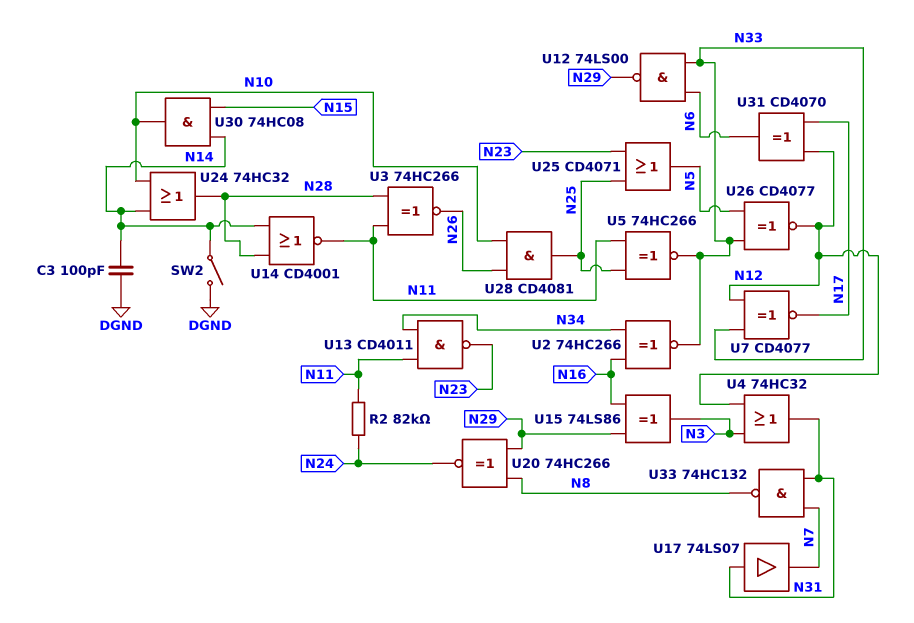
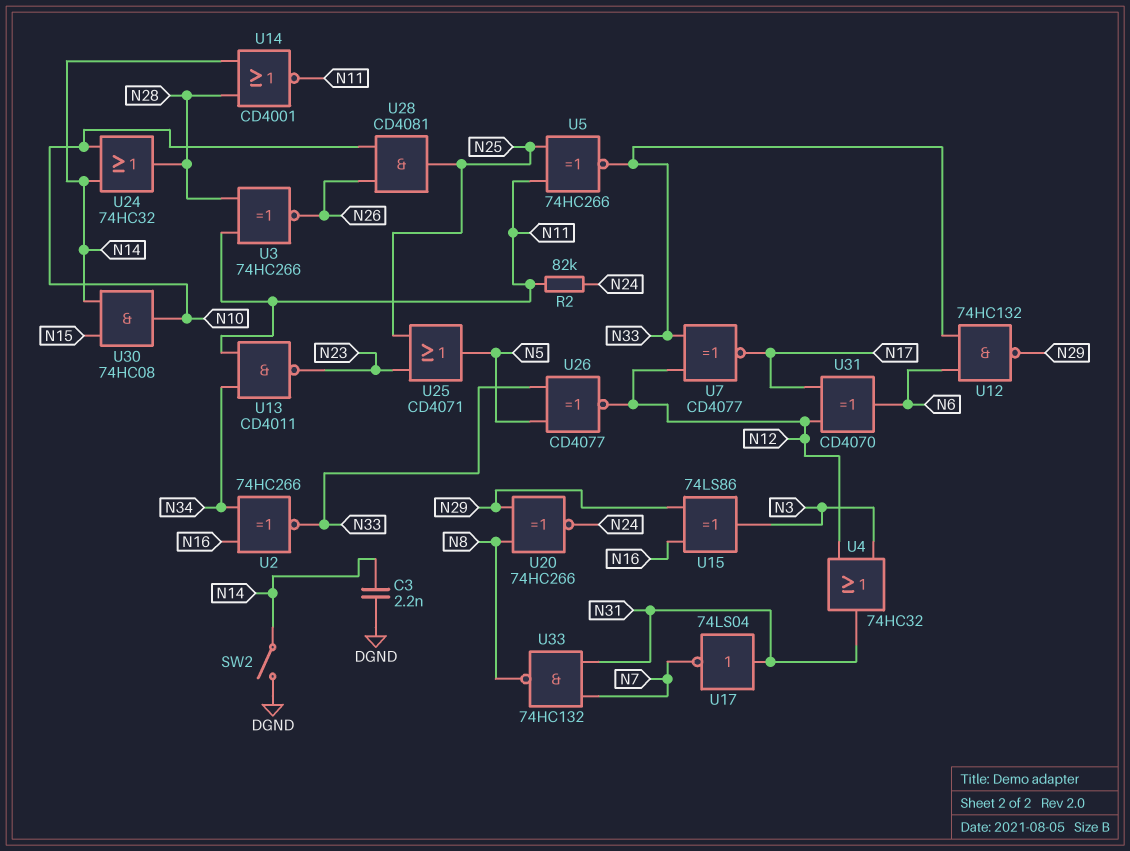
C3: 100pF (DGND, N14) -> 2.2nF (DGND, N14)
U12: NAND 74LS00 (in N6, in N33, out N29) -> NAND 74HC132 (in N6, in N33, out N29)
U17: buffer 74LS07 (in N31, out N7) -> NOT 74LS04 (in N31, out N7)

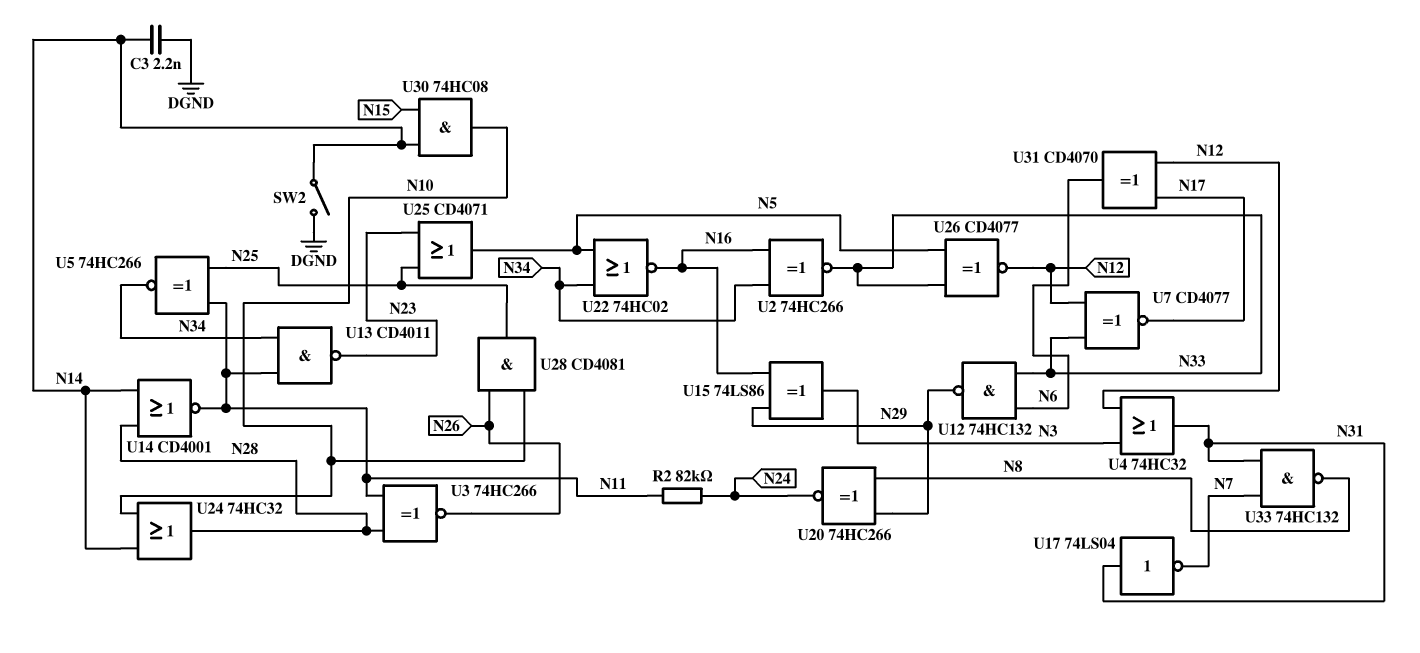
U5: XNOR 74HC266 (in N11, in N25, out N33) -> XNOR 74HC266 (in N11, in N25, out N34)
U22: none -> NOR 74HC02 (in N5, in N34, out N16)

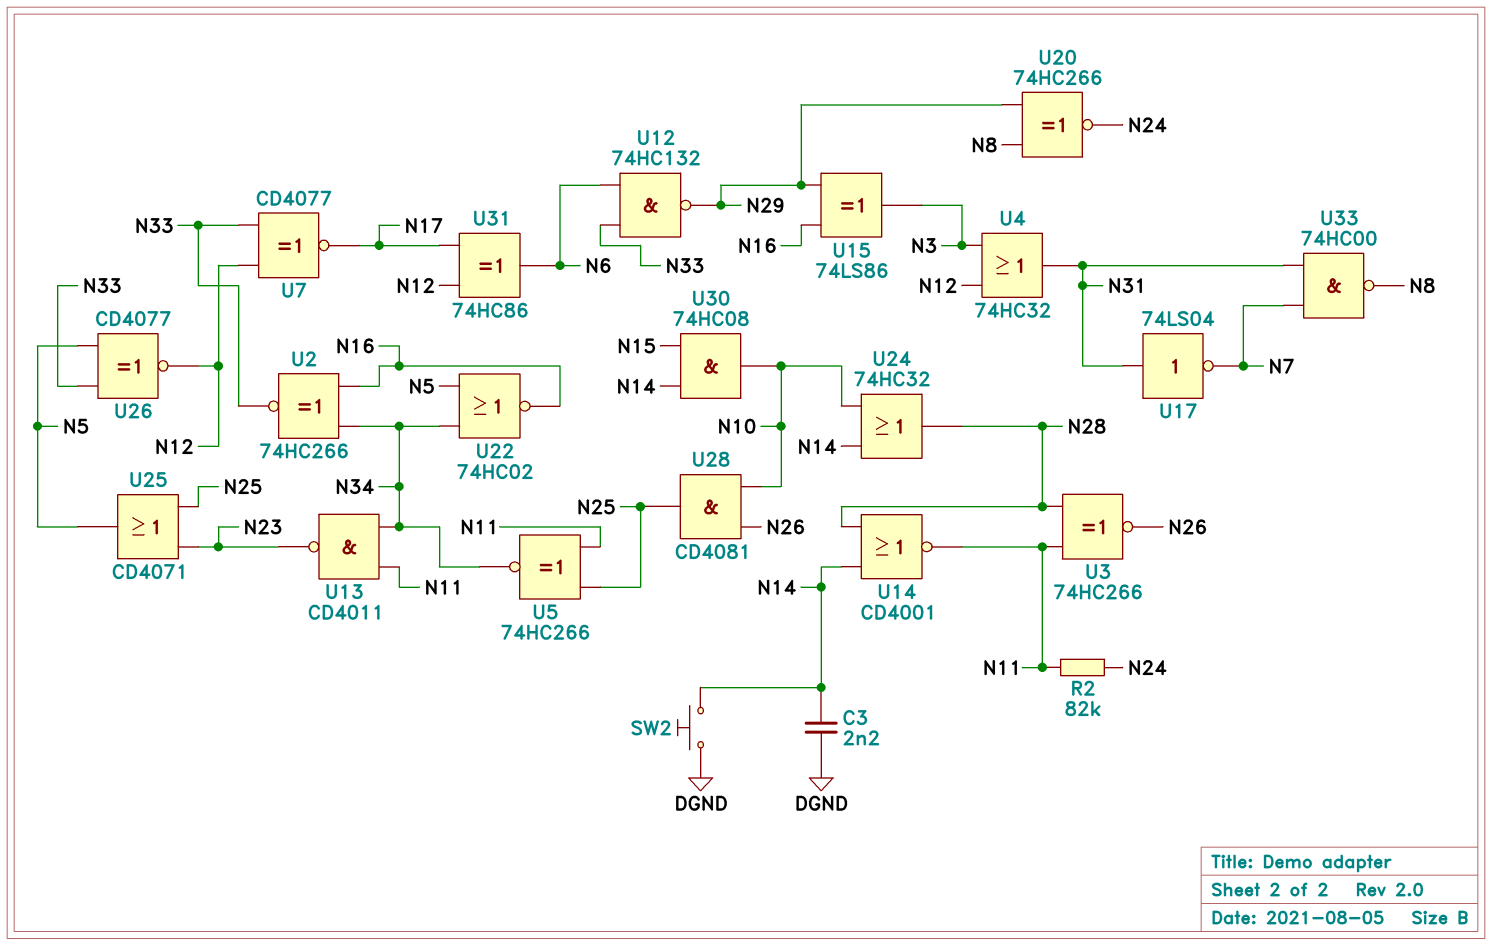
SW2: switch (DGND, N14) -> button (DGND, N14)
U31: XOR CD4070 (in N12, in N17, out N6) -> XOR 74HC86 (in N12, in N17, out N6)
U33: NAND 74HC132 (in N7, in N31, out N8) -> NAND 74HC00 (in N7, in N31, out N8)

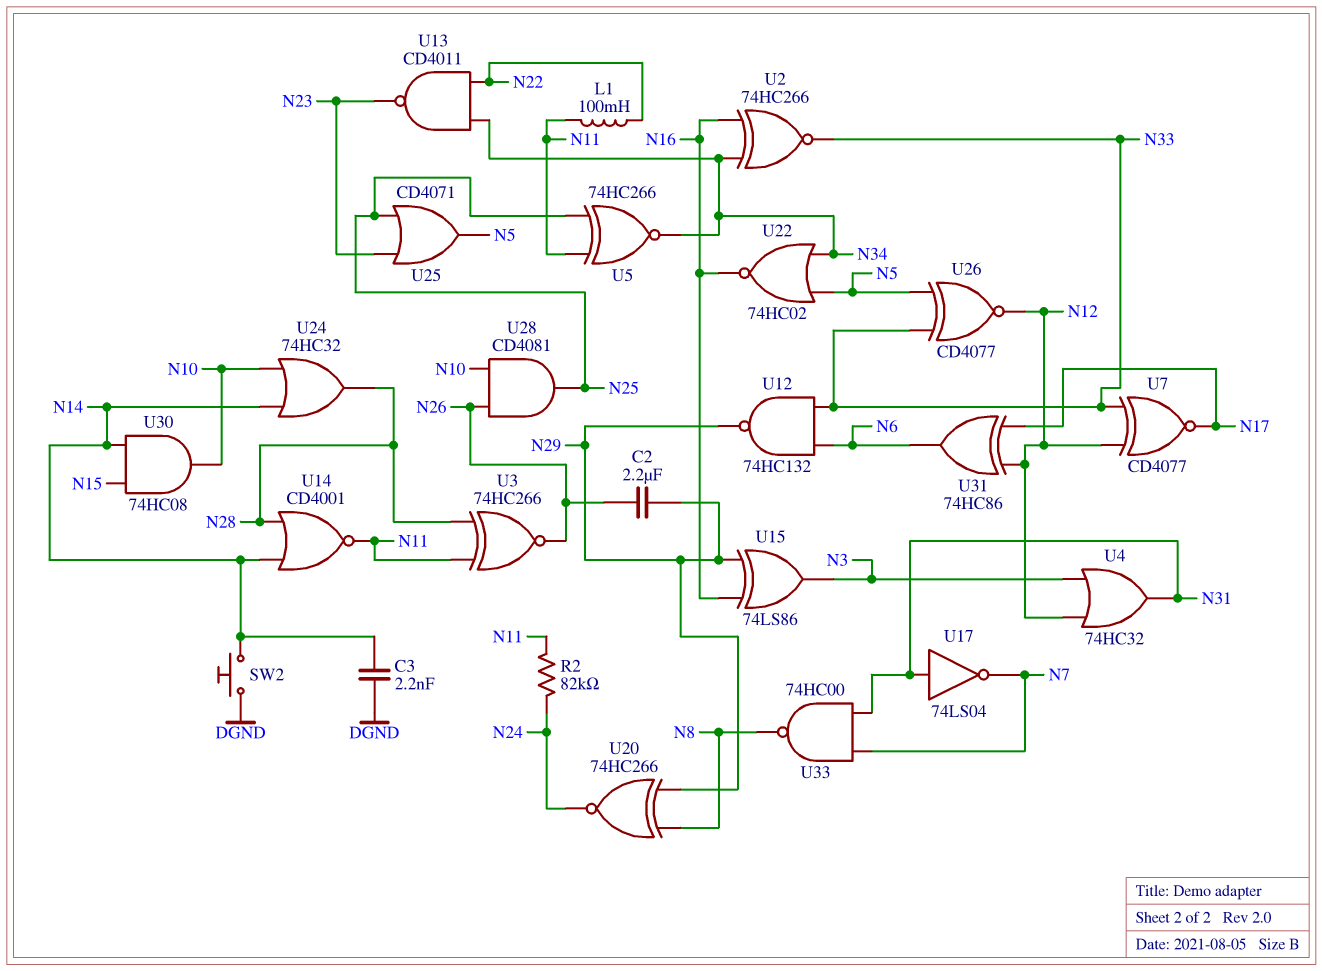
C2: none -> 2.2uF (N26, N29)
L1: none -> 100mH (N11, N22)
U13: NAND CD4011 (in N11, in N34, out N23) -> NAND CD4011 (in N22, in N34, out N23)

